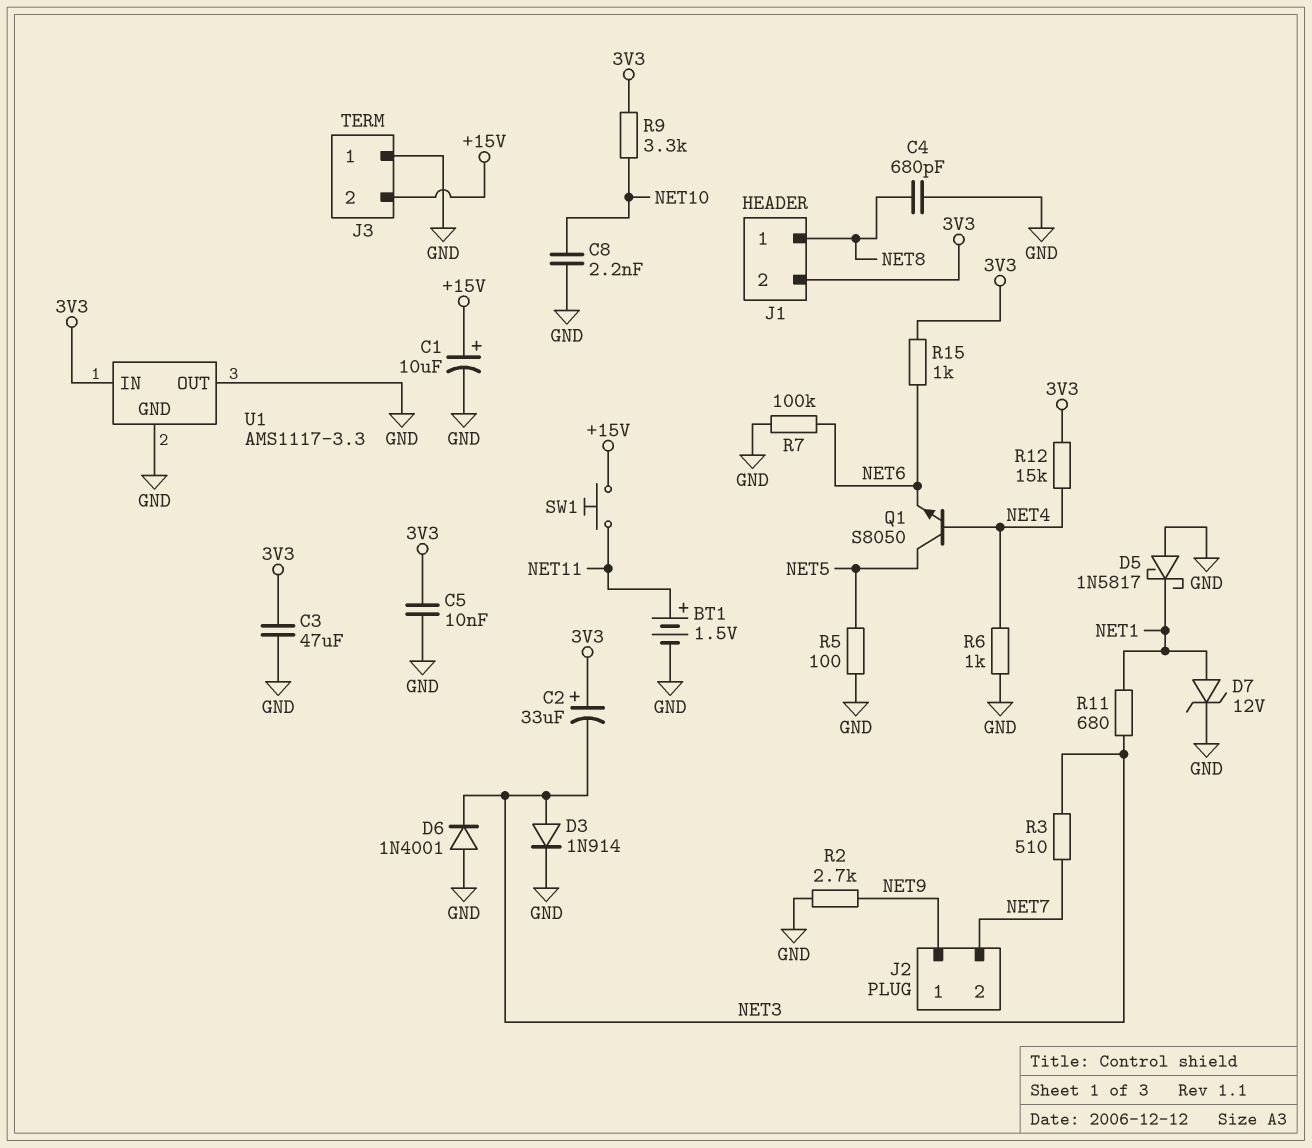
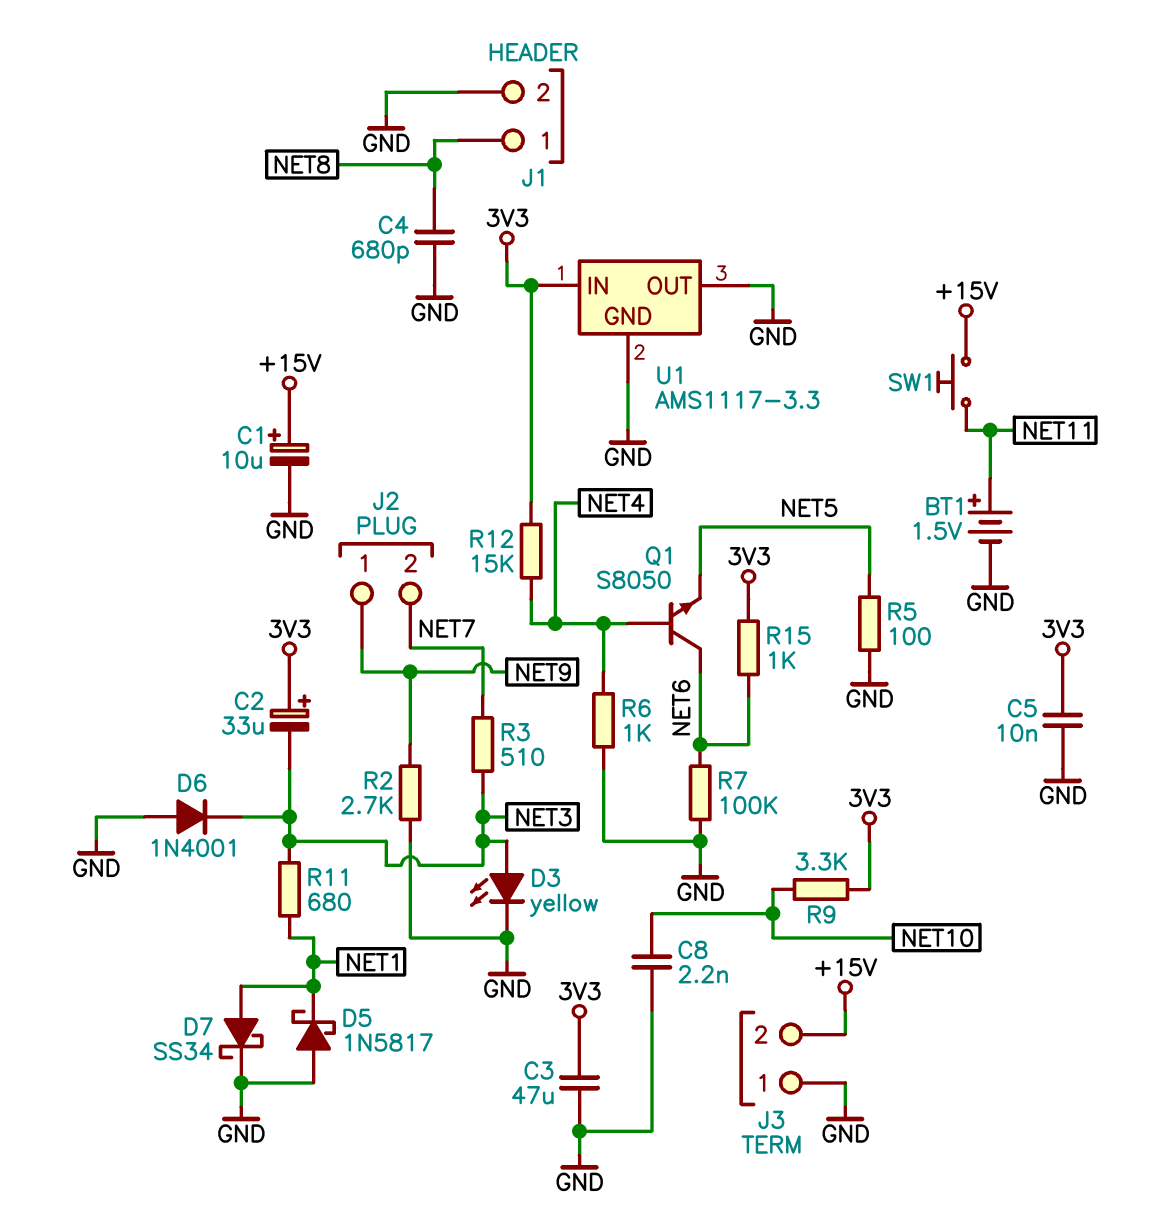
D3: diode 1N914 (A NET3, K GND) -> LED yellow (A NET3, K GND)
D7: zener 12V (A NET1, K GND) -> schottky SS34 (A NET1, K GND)
J1 pin 2: 3V3 -> GND
Q1: NPN S8050 (B NET4, C NET5, E NET6) -> NPN S8050 (B NET4, C NET6, E NET5)

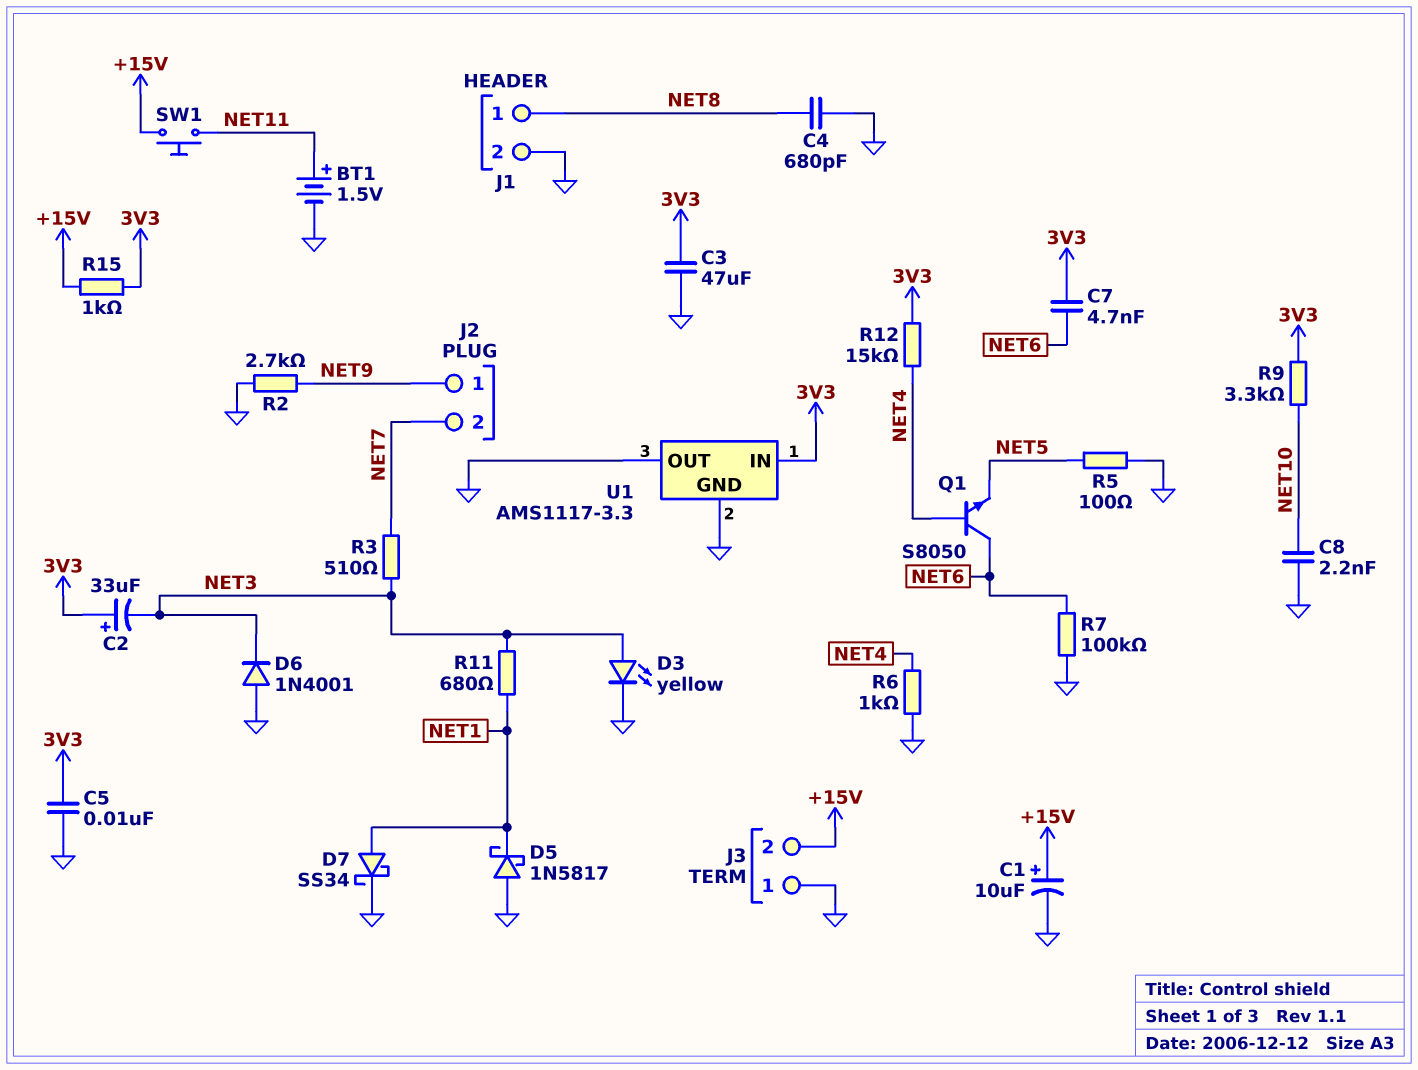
C7: none -> 4.7nF (3V3, NET6)
R15: 1k (3V3, NET6) -> 1k (+15V, 3V3)

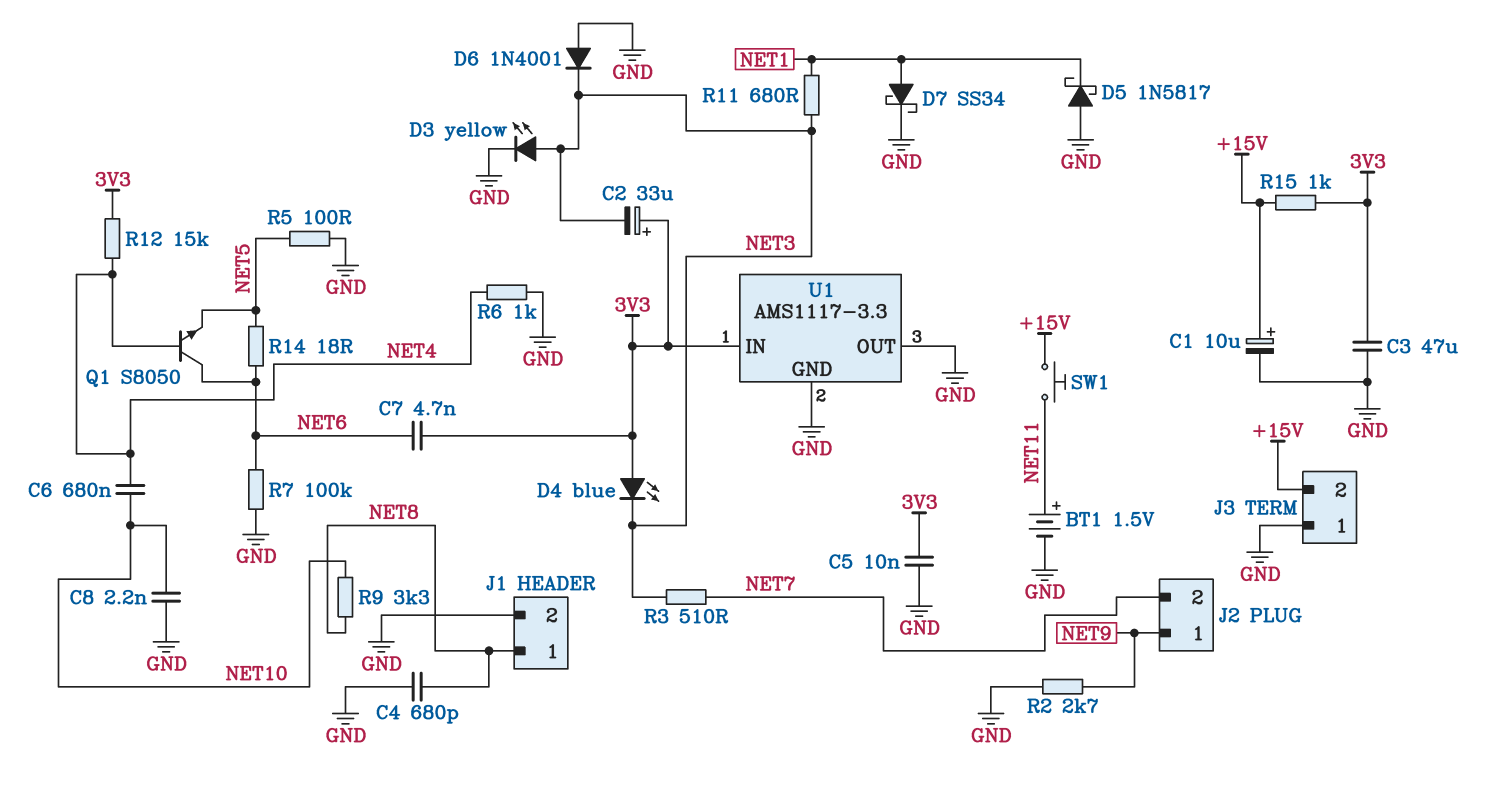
C6: none -> 680nF (NET4, NET10)
D4: none -> LED blue (A 3V3, K NET3)
R9: 3.3k (3V3, NET10) -> 3.3k (NET8, NET10)
R14: none -> 18 (NET5, NET6)

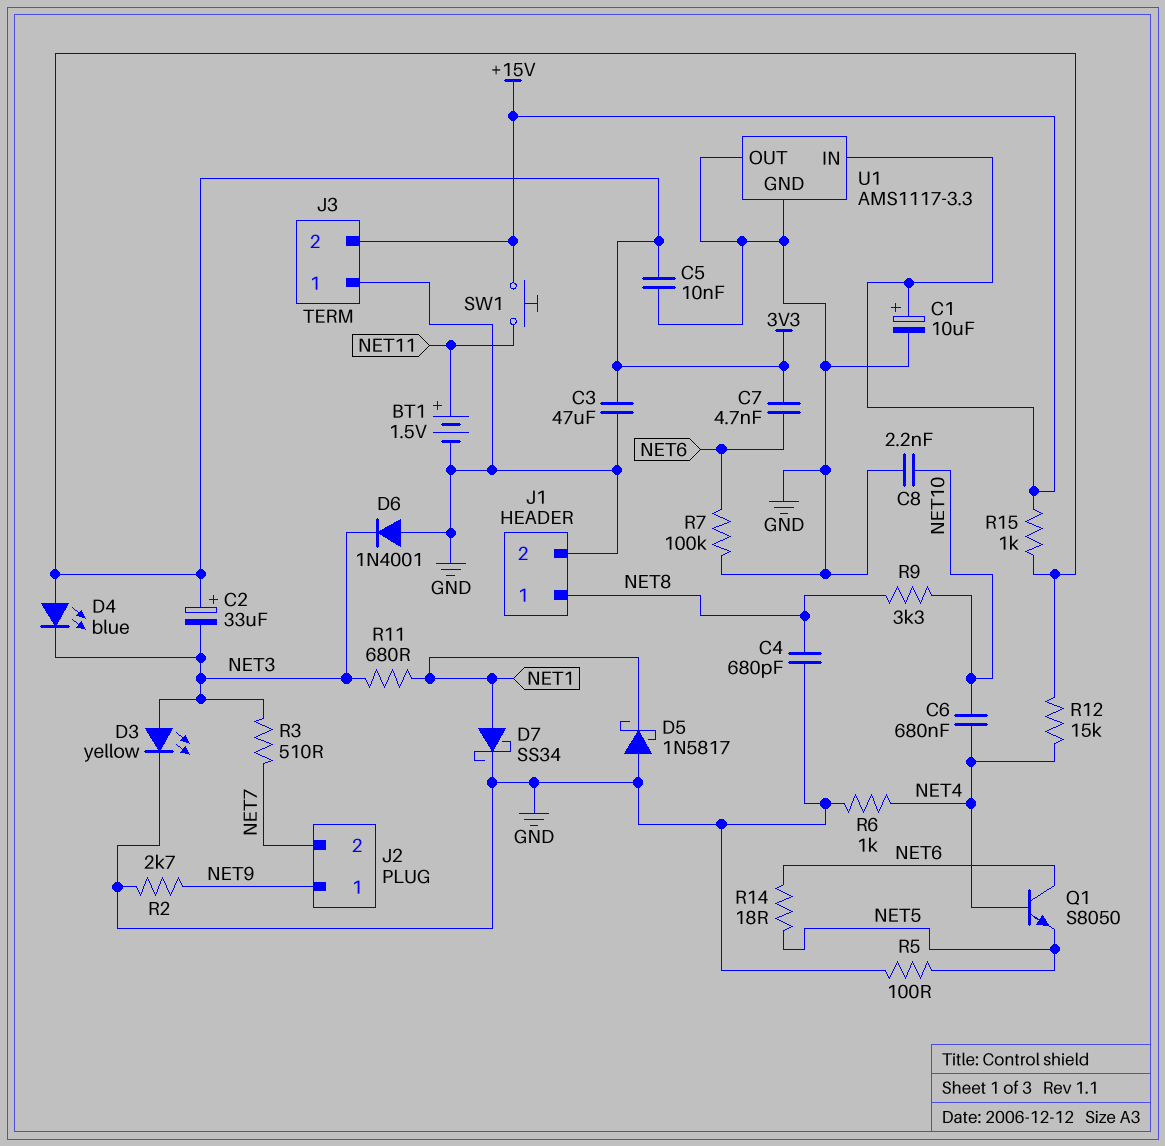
U1 pin IN: 3V3 -> +15V

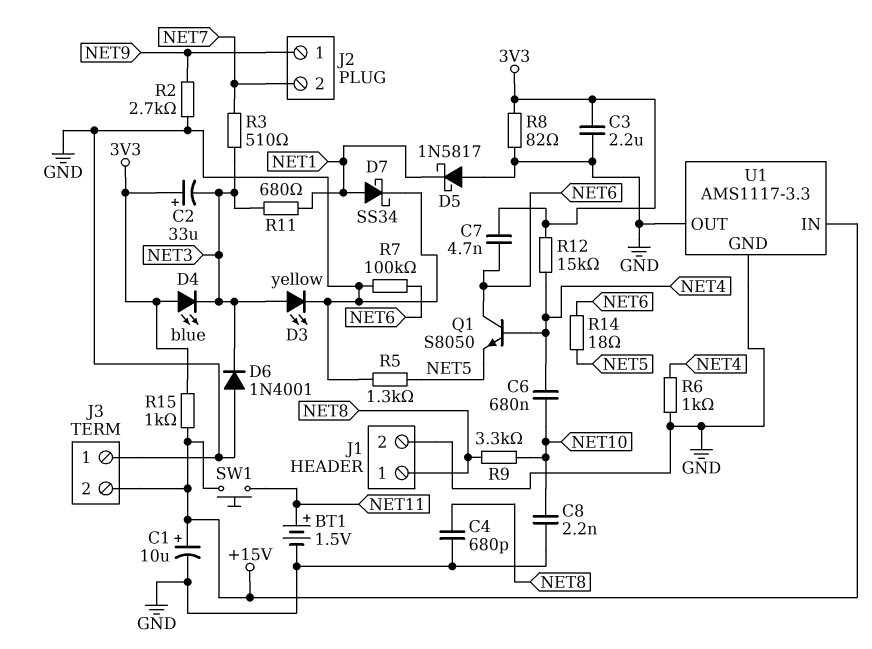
C3: 47uF (3V3, GND) -> 2.2uF (3V3, GND)
C5: 10nF (3V3, GND) -> none
R5: 100 (GND, NET5) -> 1.3k (GND, NET5)
R8: none -> 82 (3V3, GND)

